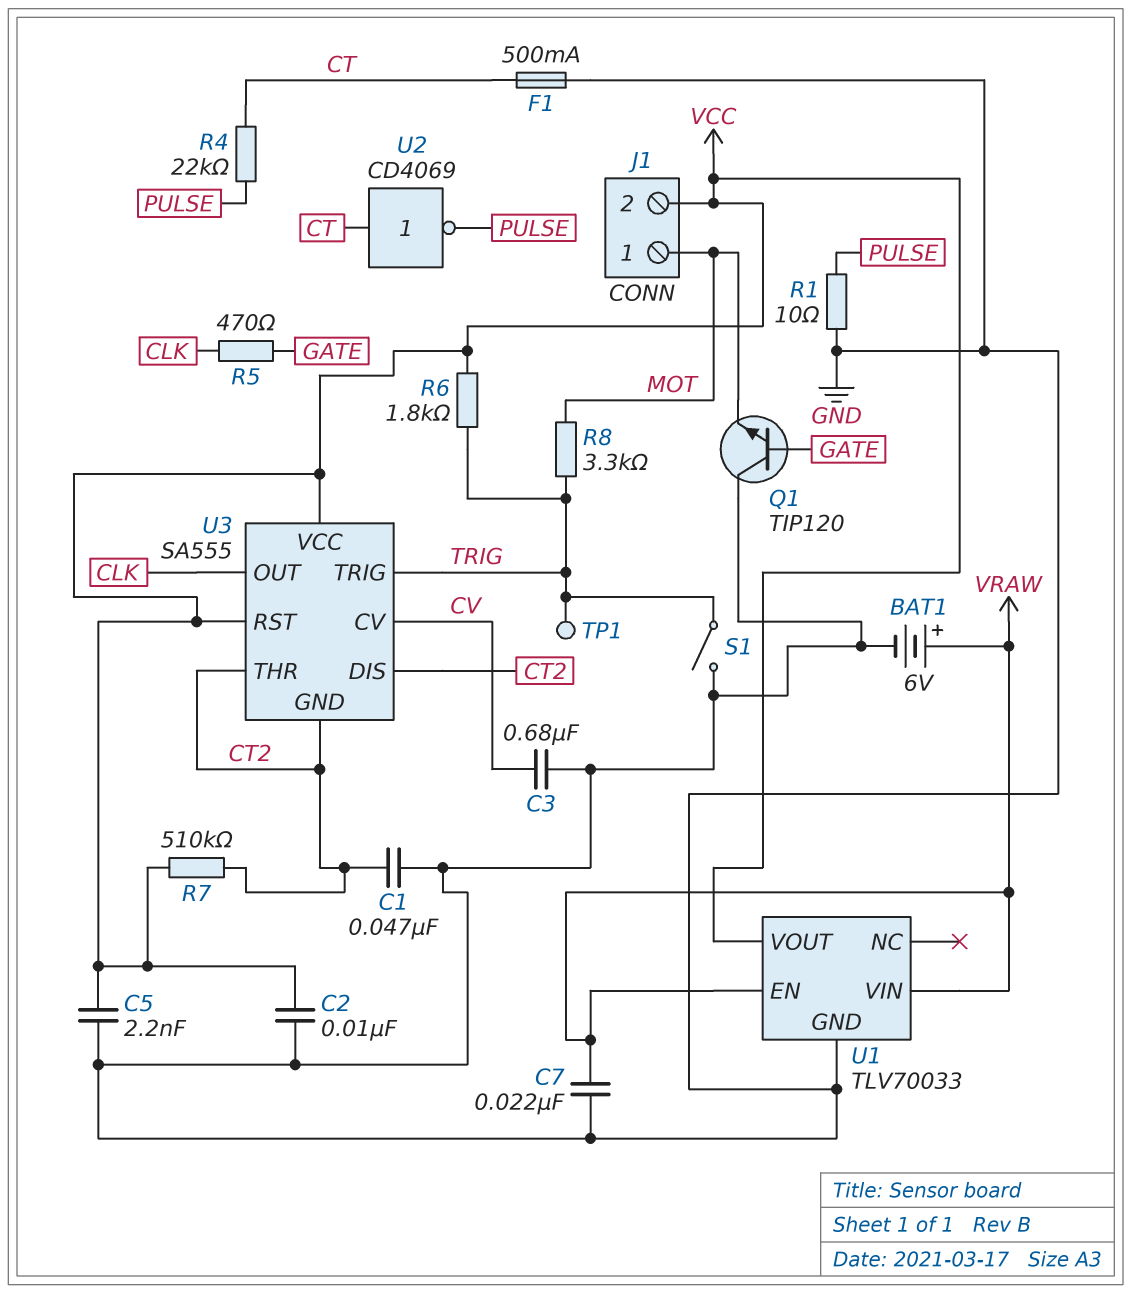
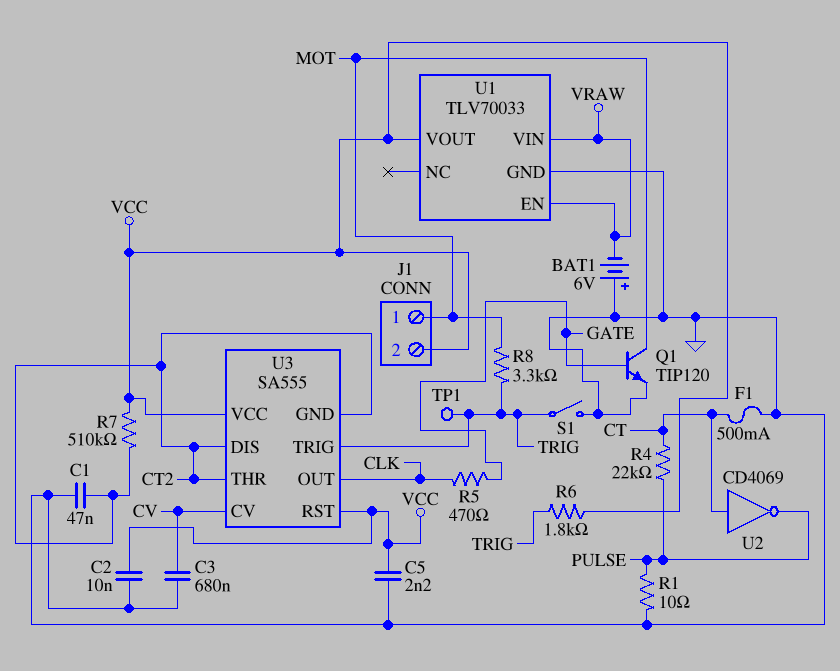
BAT1: 6V (plus VRAW, minus GND) -> 6V (plus GND, minus VRAW)
C7: 22nF (GND, VRAW) -> none
Q1: NPN TIP120 (B GATE, C GND, E MOT) -> NPN TIP120 (B GATE, C MOT, E GND)

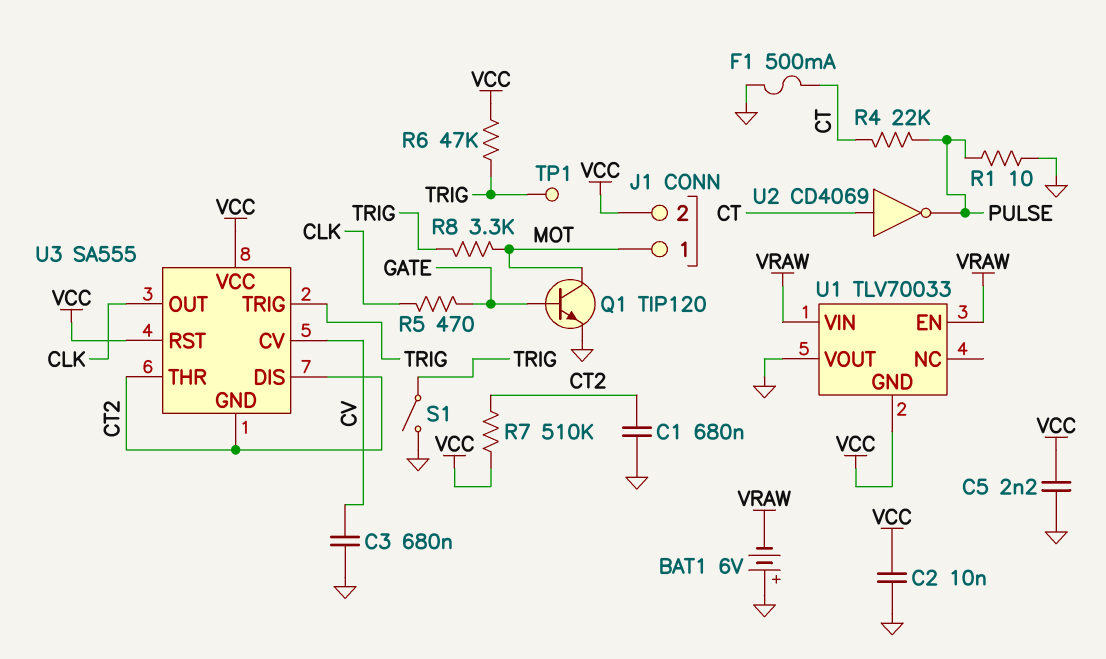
C1: 47nF (CT2, GND) -> 680nF (CT2, GND)
R6: 1.8k (TRIG, VCC) -> 47k (TRIG, VCC)
U1 pin GND: GND -> VCC
U1 pin VOUT: VCC -> GND

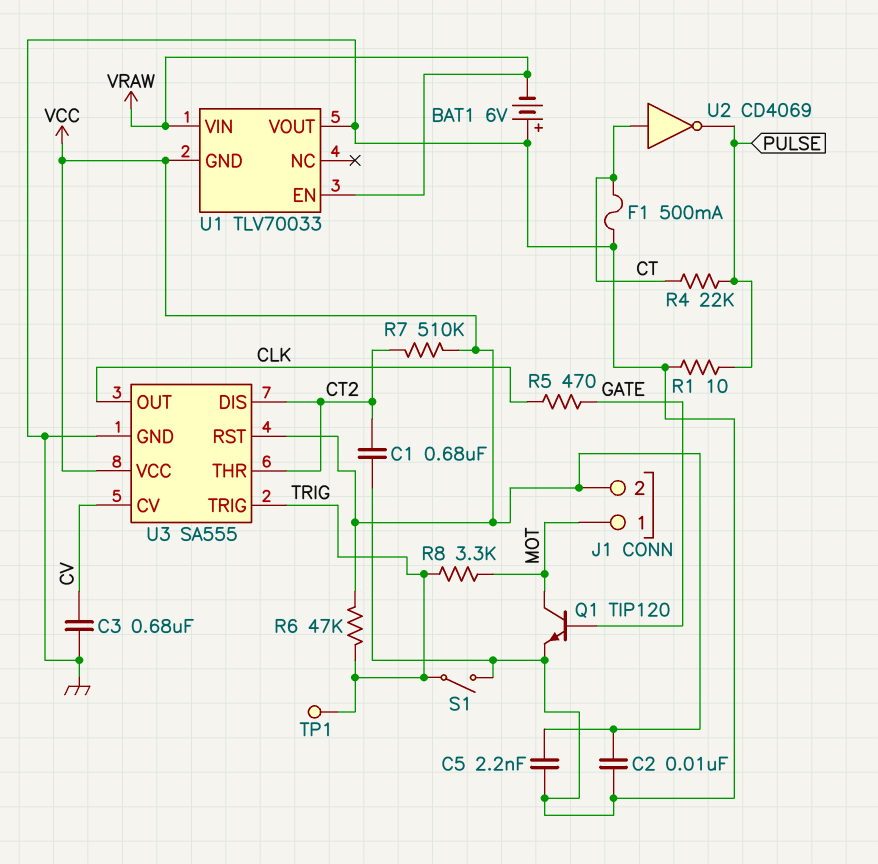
U3 pin GND: CT2 -> GND

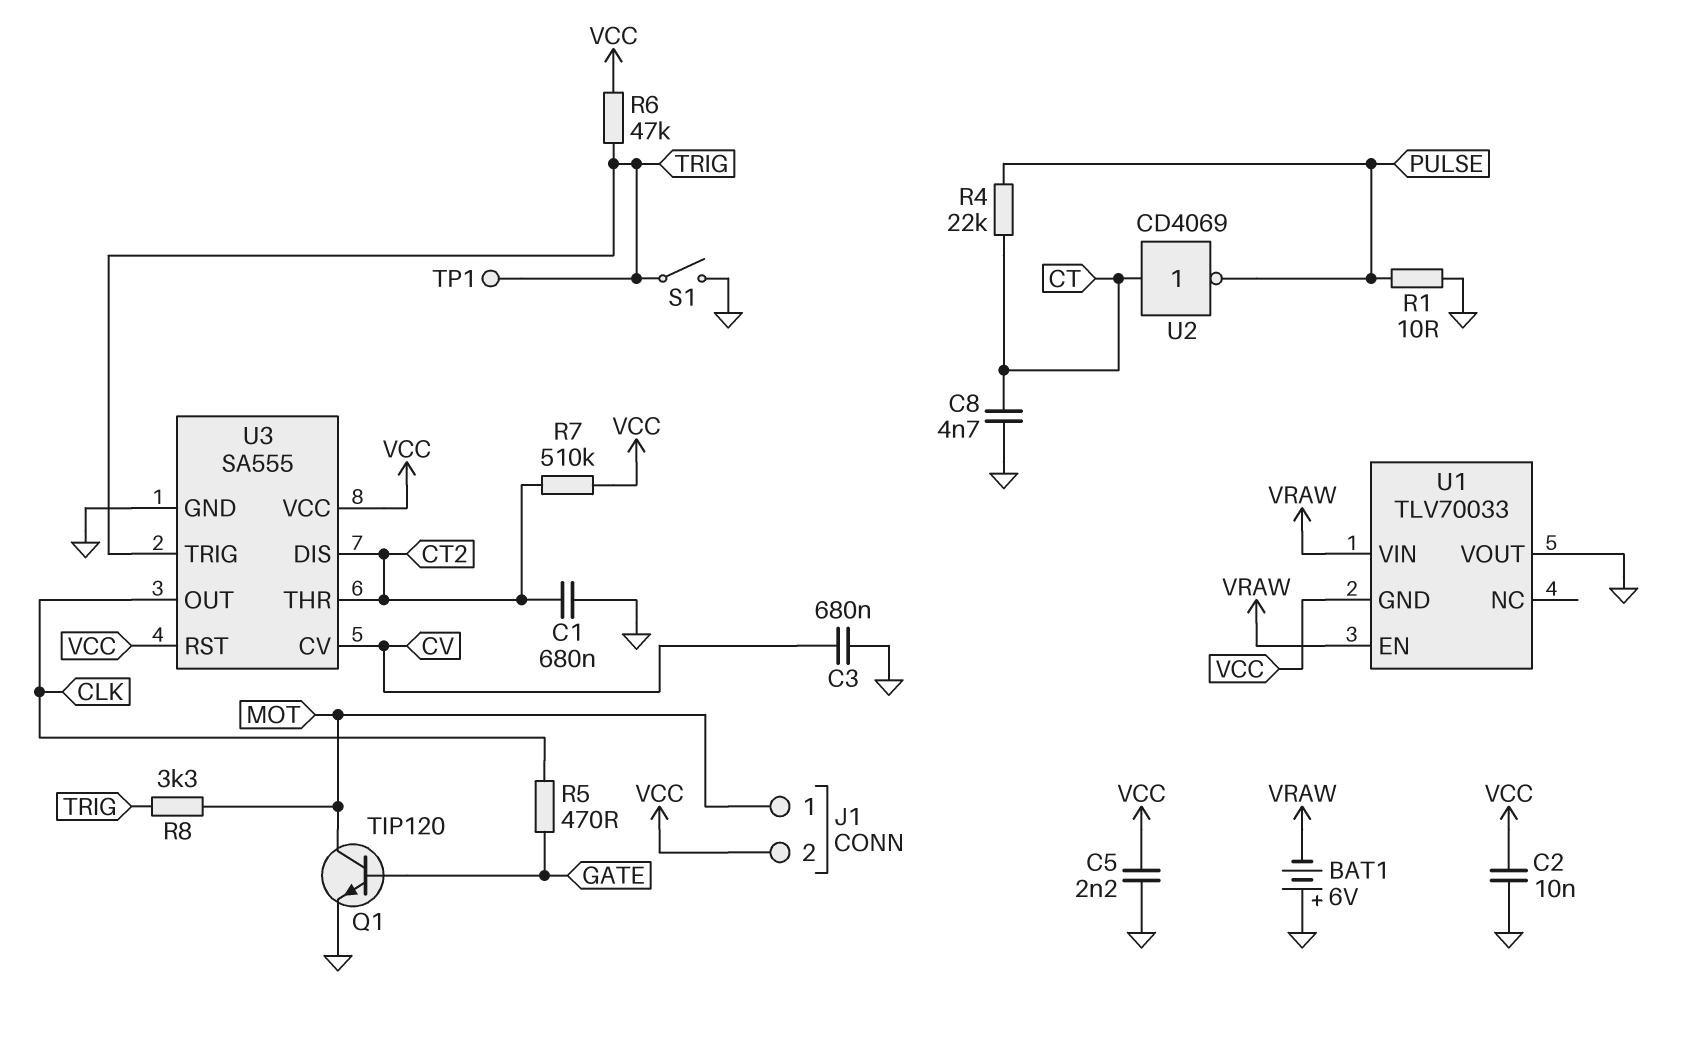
C8: none -> 4.7nF (CT, GND)
F1: 500mA (CT, GND) -> none

